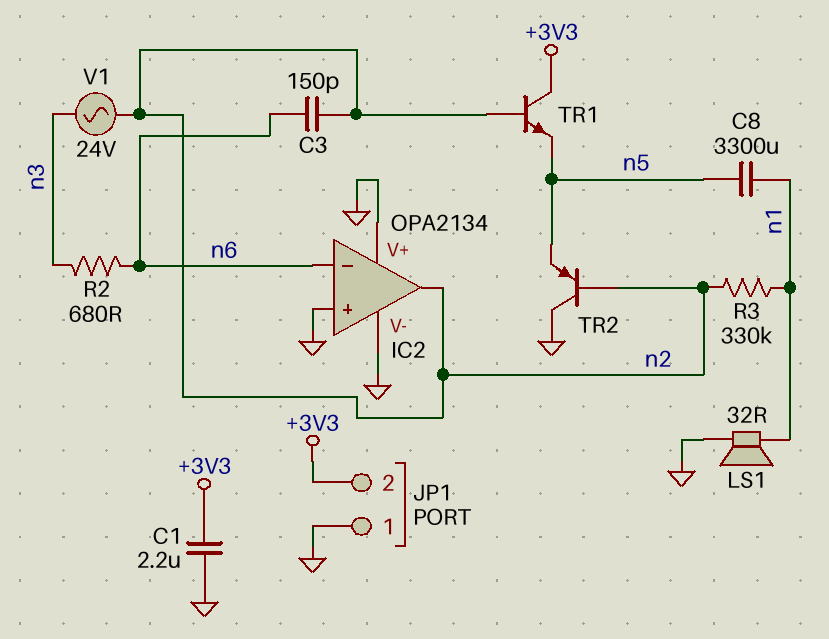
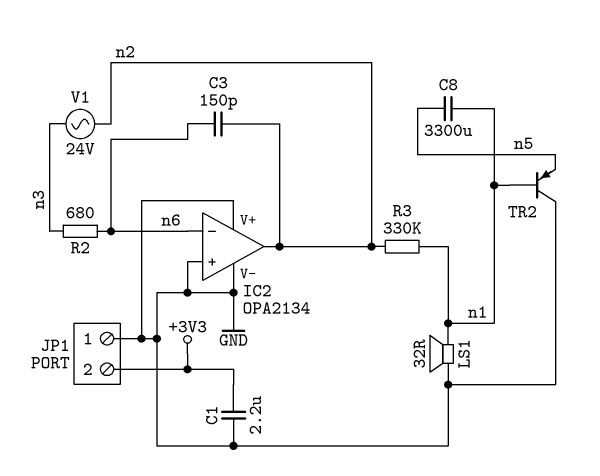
TR1: NPN (B n2, C +3V3, E n5) -> none
TR2: PNP (B n2, C GND, E n5) -> PNP (B n1, C GND, E n5)

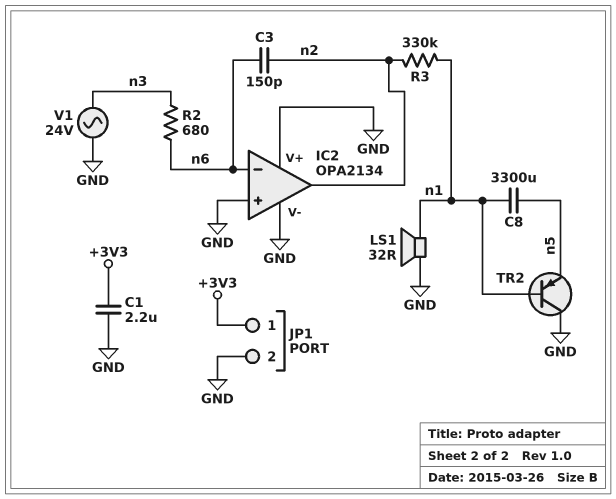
JP1 pin 1: GND -> +3V3
JP1 pin 2: +3V3 -> GND
V1: AC 24V (n2, n3) -> AC 24V (GND, n3)

